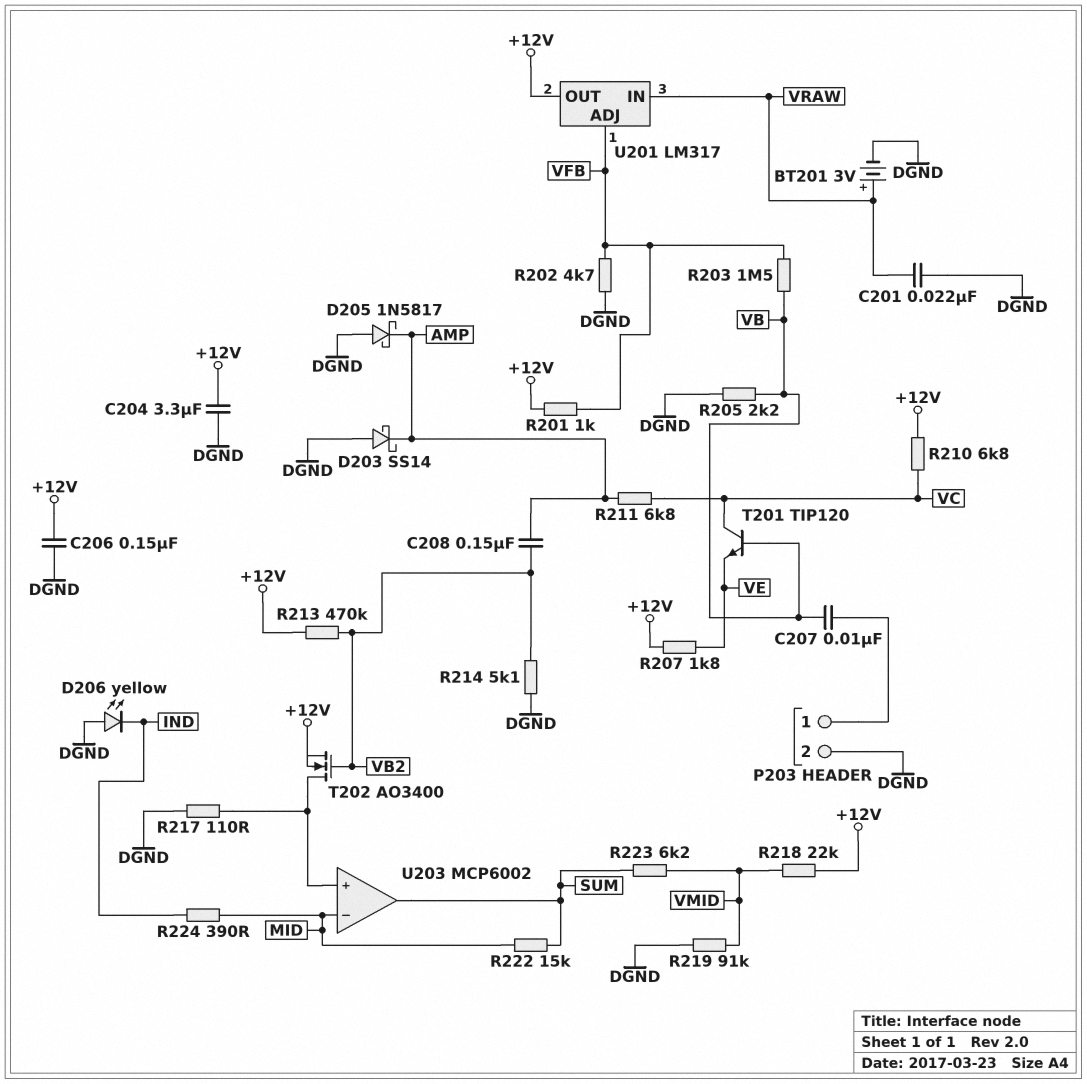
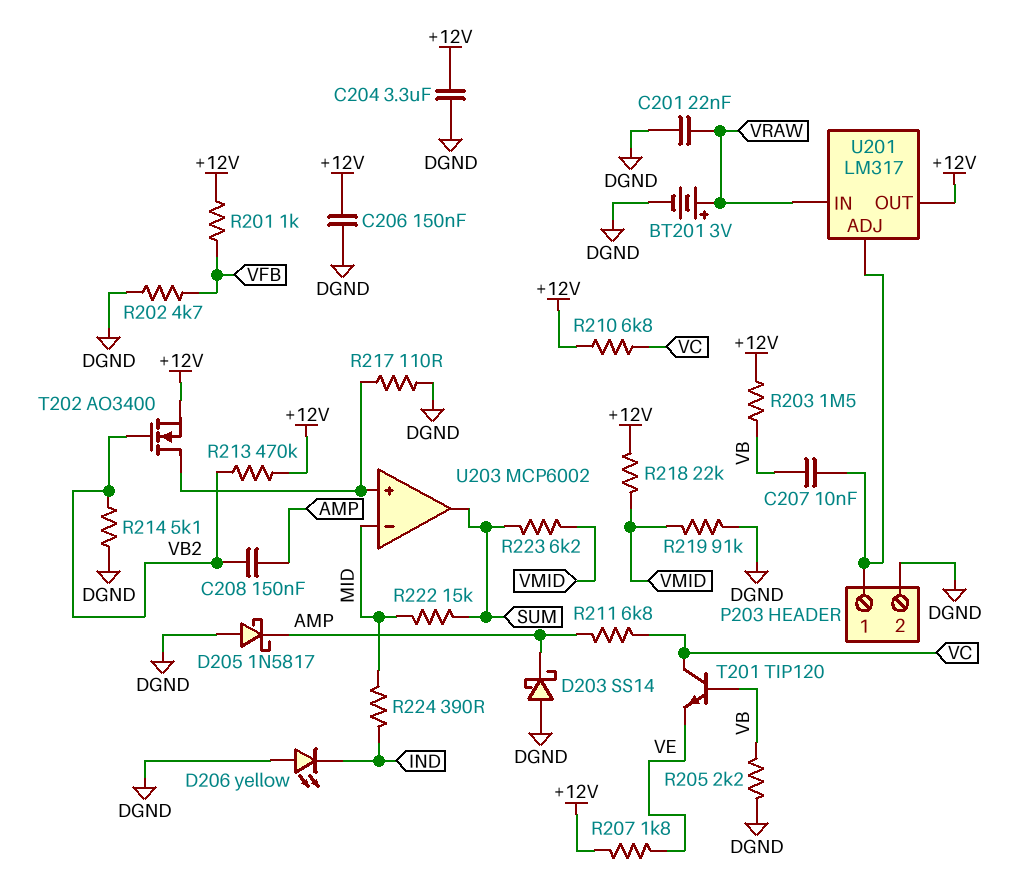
R203: 1.5M (VB, VFB) -> 1.5M (+12V, VB)
U201 pin ADJ: VFB -> P203/1

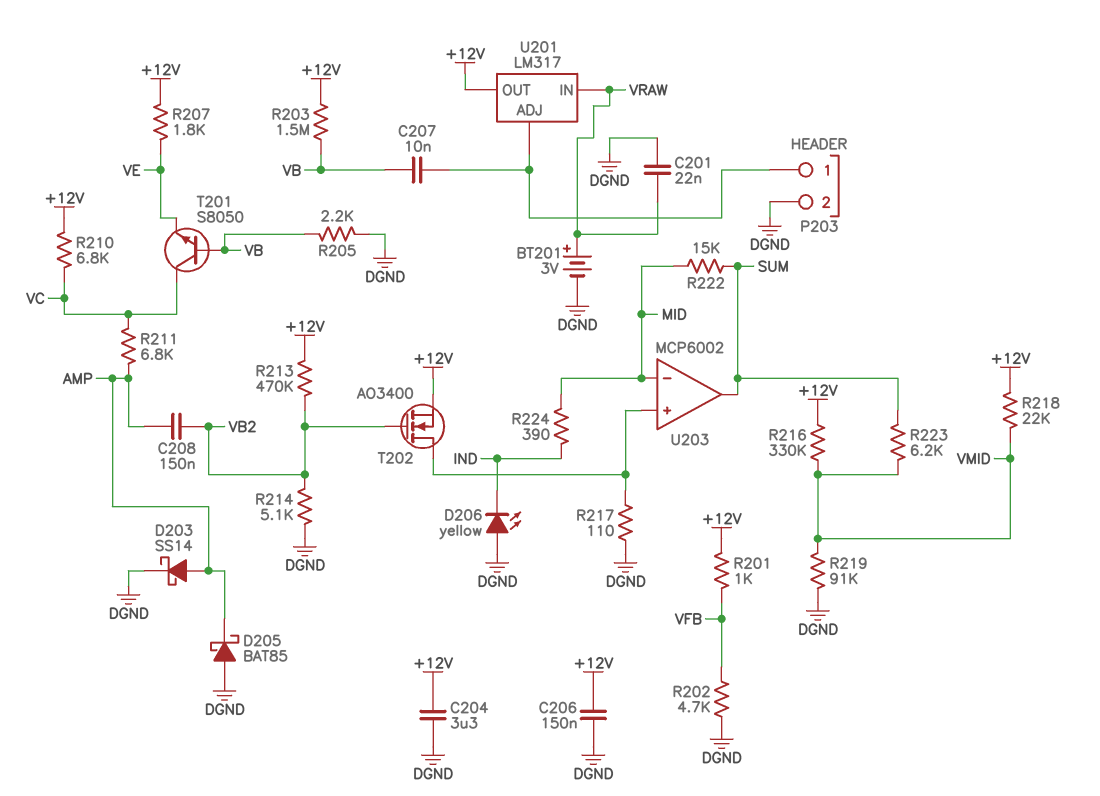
D203: schottky SS14 (A DGND, K AMP) -> schottky SS14 (A AMP, K DGND)
D205: schottky 1N5817 (A DGND, K AMP) -> schottky BAT85 (A DGND, K AMP)
R216: none -> 330k (+12V, VMID)
T201: NPN TIP120 (B VB, C VC, E VE) -> NPN S8050 (B VB, C VC, E VE)

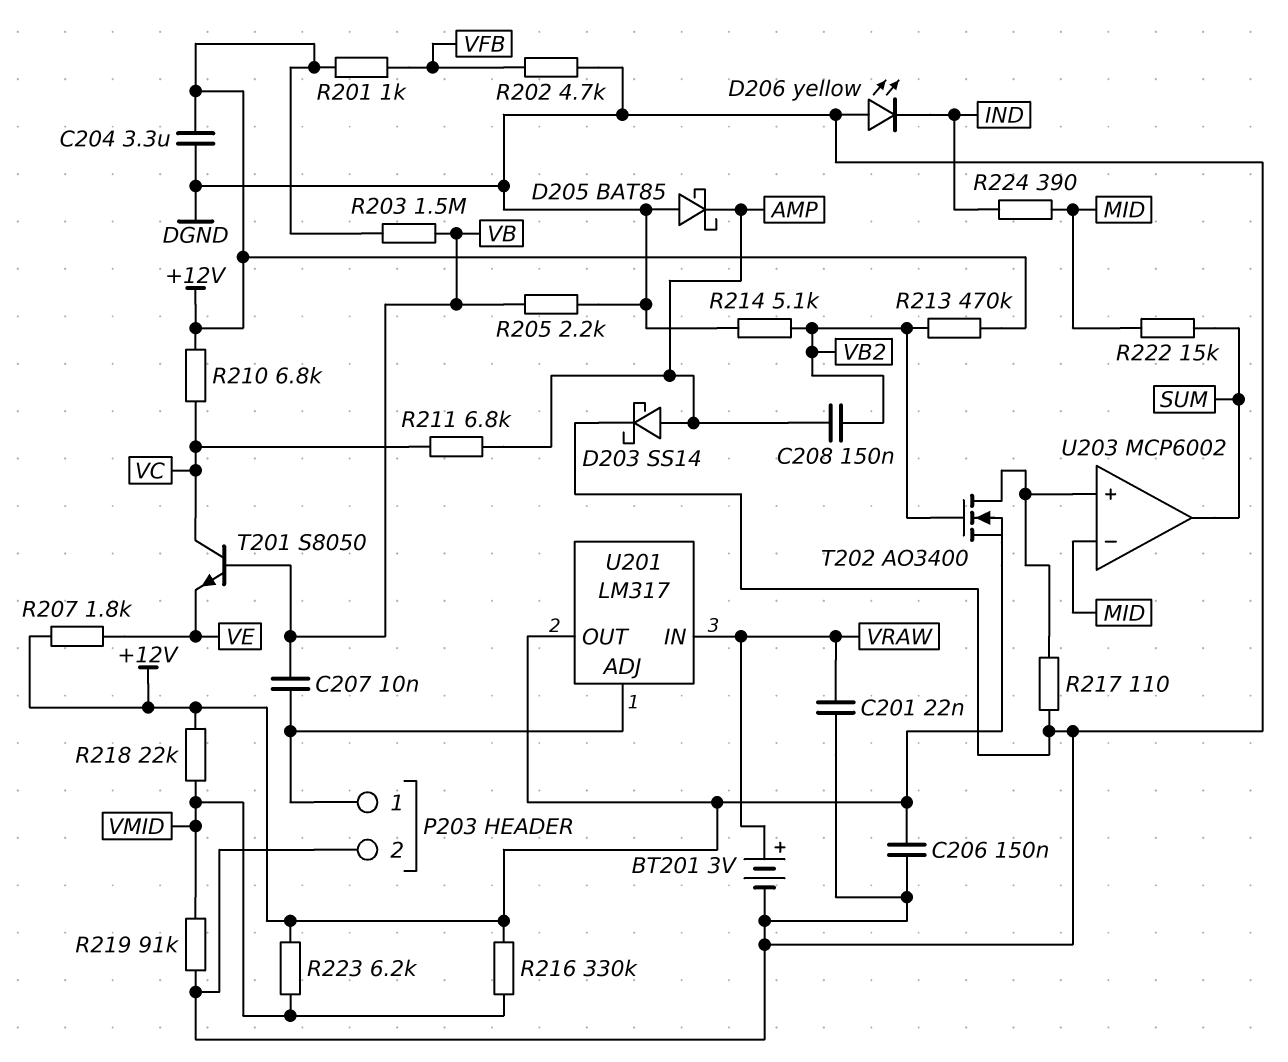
R223: 6.2k (SUM, VMID) -> 6.2k (+12V, VMID)

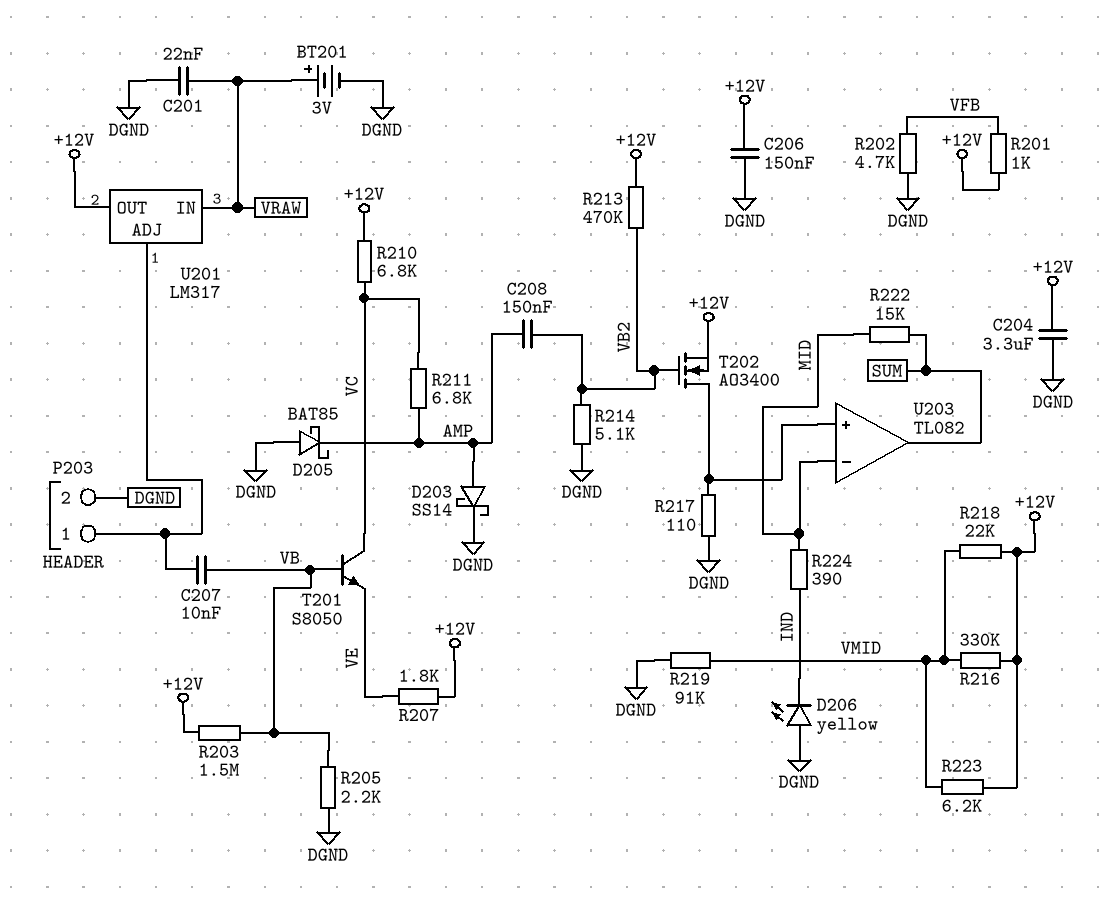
U203: MCP6002 -> TL082

